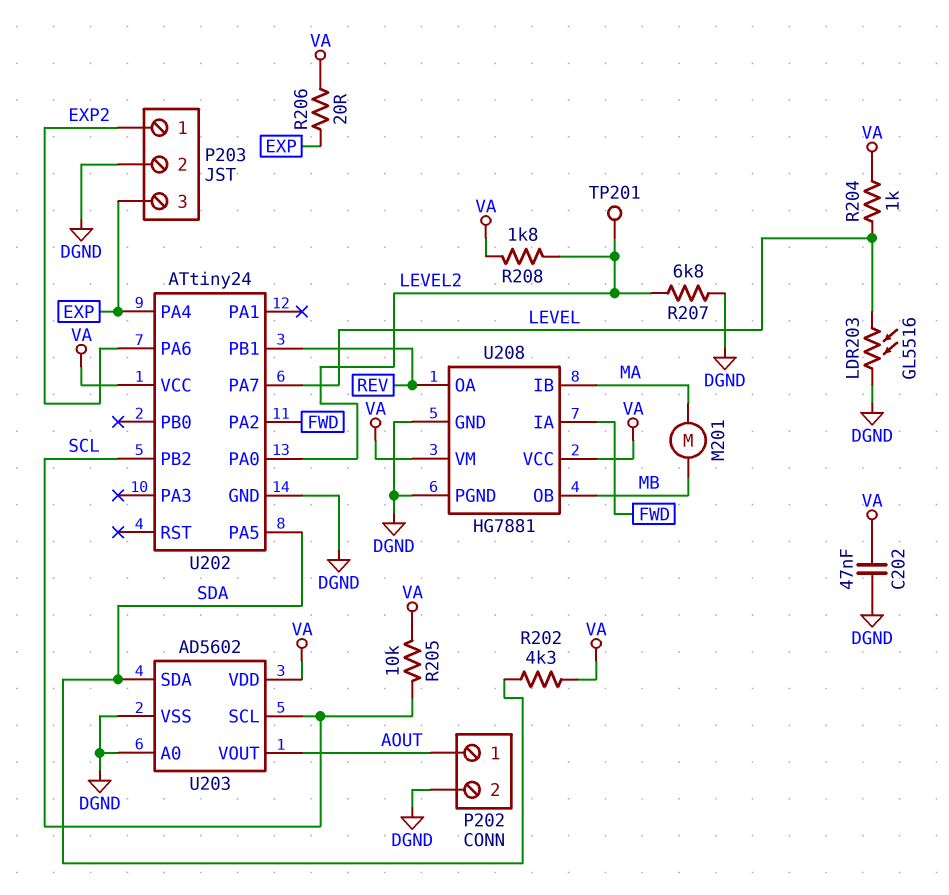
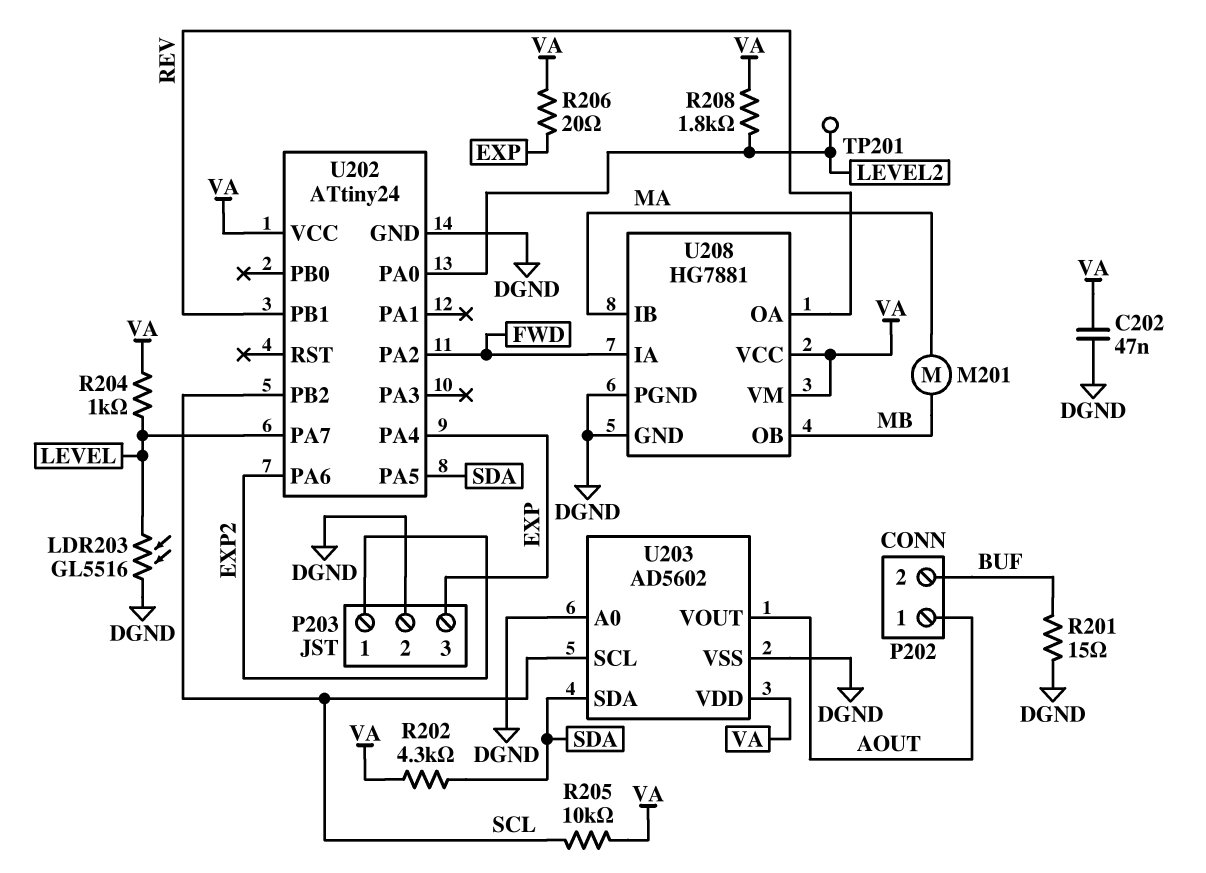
P202 pin 2: DGND -> BUF
R201: none -> 15 (BUF, DGND)
R207: 6.8k (DGND, LEVEL2) -> none

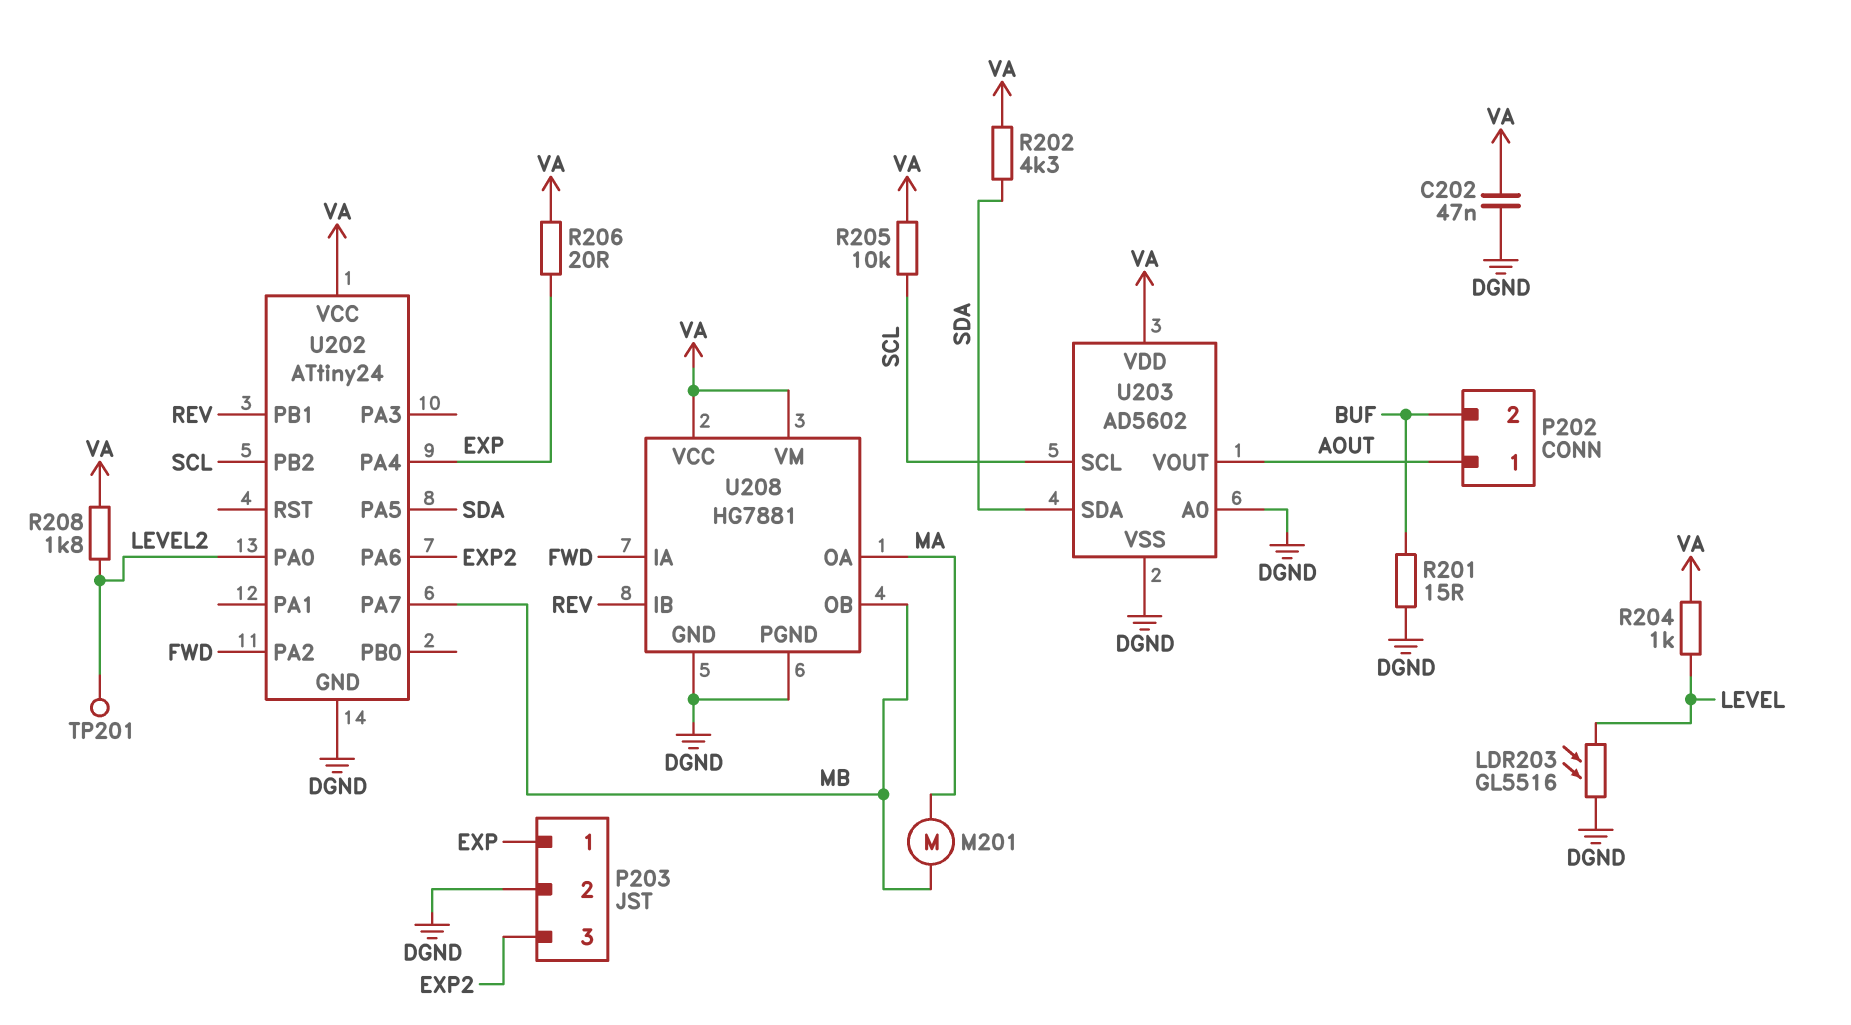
P203 pin 1: EXP2 -> EXP
P203 pin 3: EXP -> EXP2
U202 pin PA7: LEVEL -> MB
U208 pin IB: MA -> REV
U208 pin OA: REV -> MA

